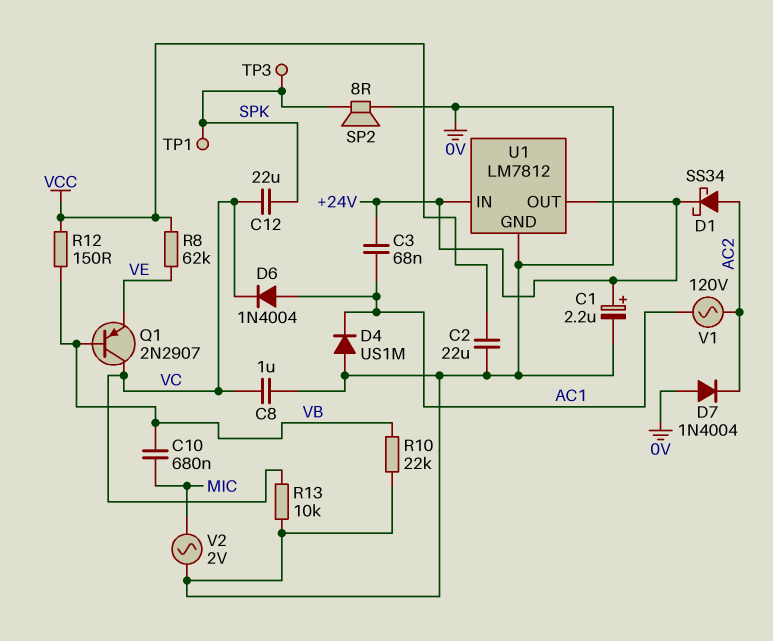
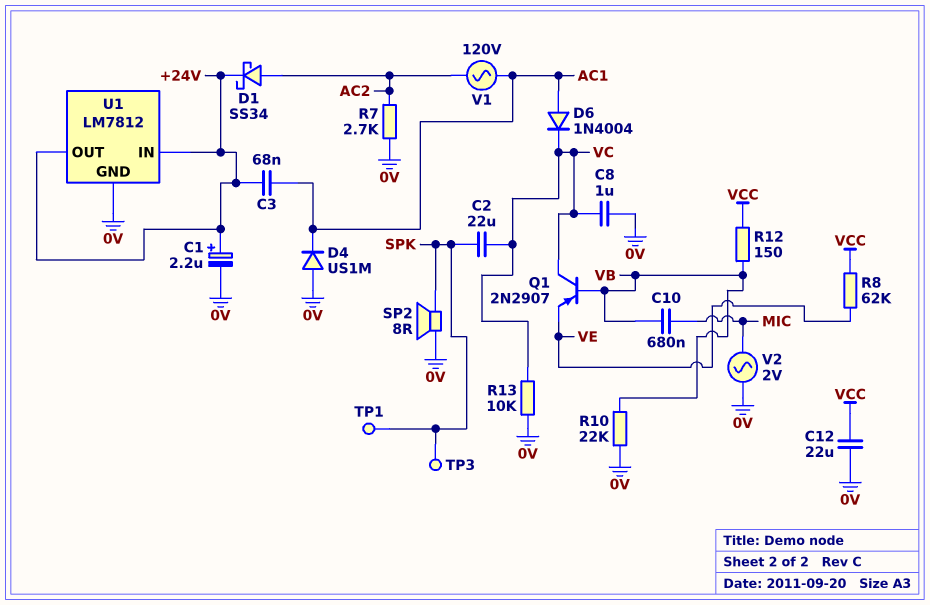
C2: 22uF (0V, VCC) -> 22uF (SPK, VC)
C12: 22uF (SPK, VC) -> 22uF (0V, VCC)
D7: diode 1N4004 (A 0V, K AC2) -> none
R7: none -> 2.7k (0V, AC2)

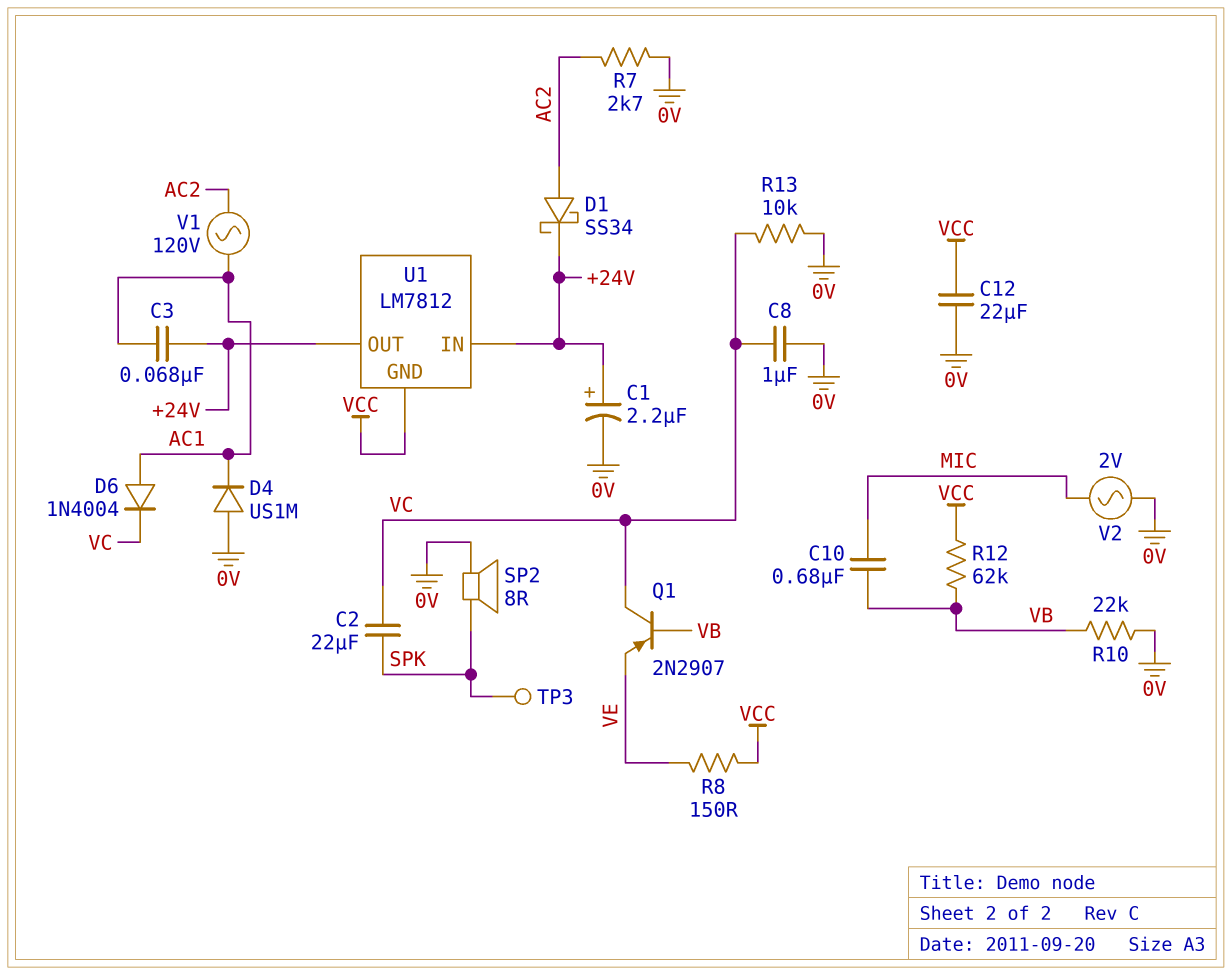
R8: 62k (VCC, VE) -> 150 (VCC, VE)
R12: 150 (VB, VCC) -> 62k (VB, VCC)
TP1: test point (SPK) -> none
U1 pin GND: 0V -> VCC

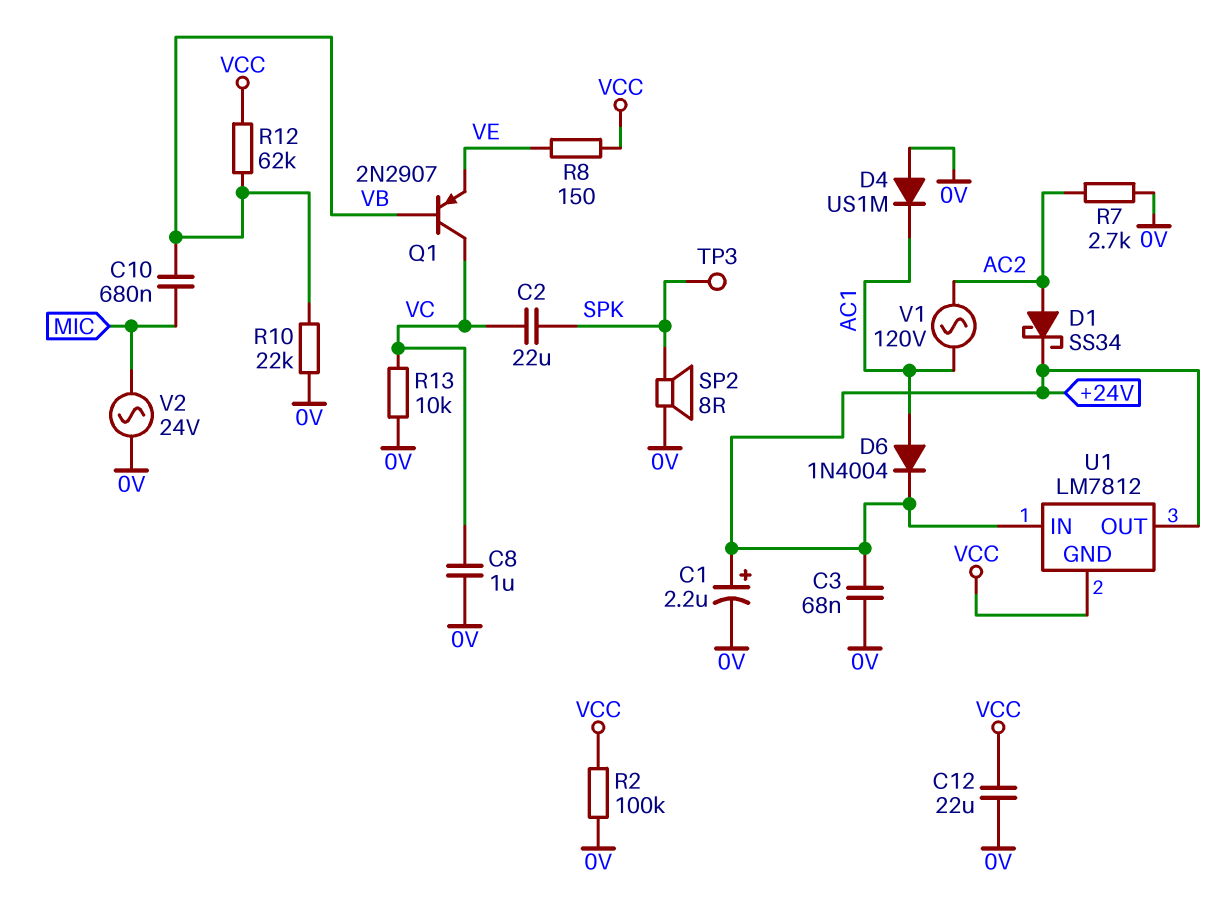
C3: 68nF (+24V, AC1) -> 68nF (+24V, 0V)
D6: diode 1N4004 (A AC1, K VC) -> diode 1N4004 (A AC1, K +24V)
R2: none -> 100k (0V, VCC)
V2: AC 2V (0V, MIC) -> AC 24V (0V, MIC)

